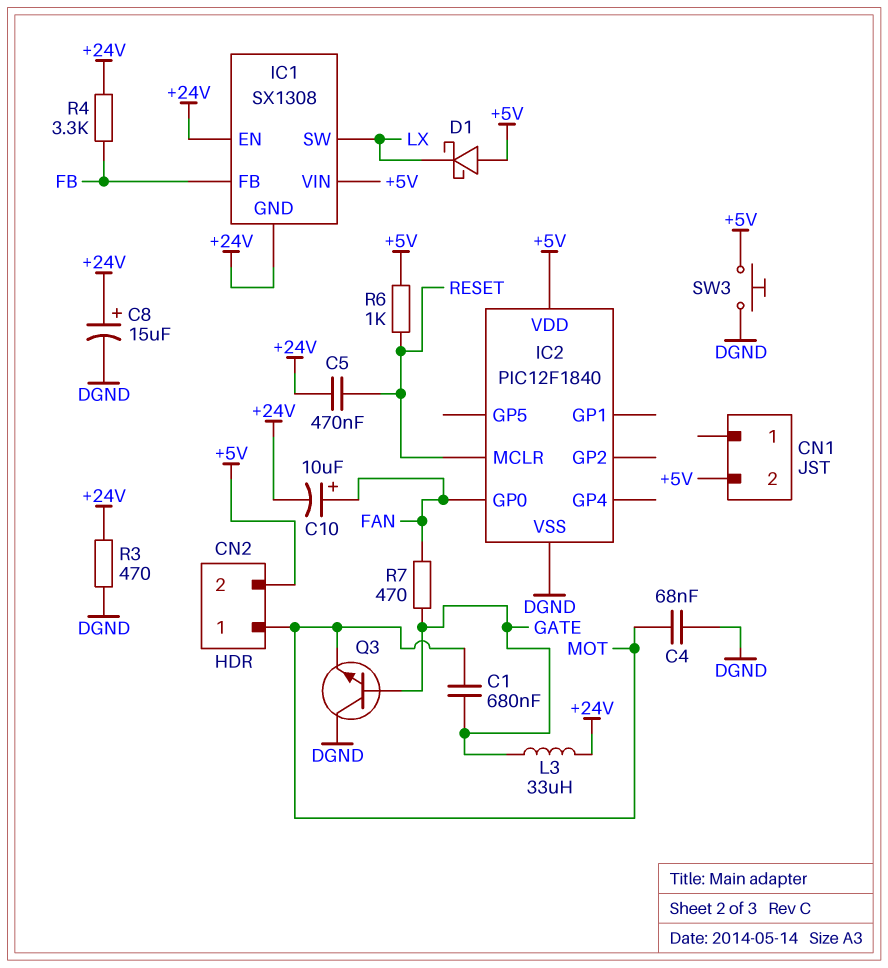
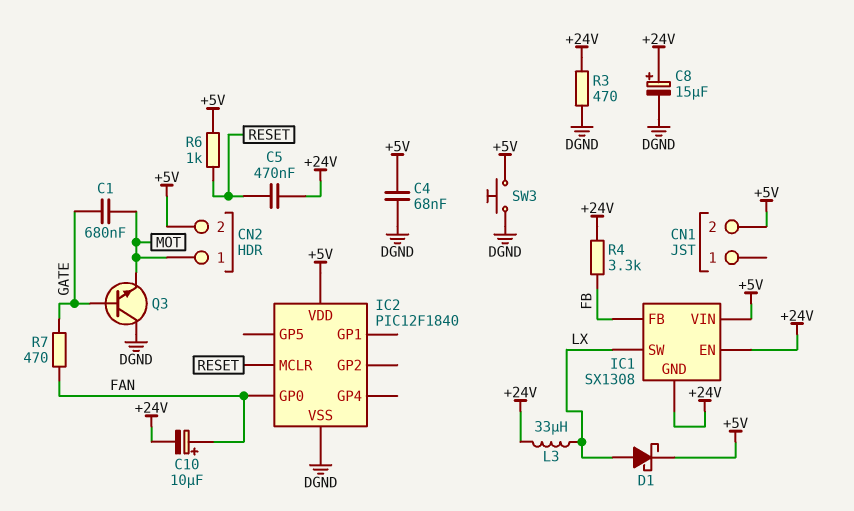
C4: 68nF (DGND, MOT) -> 68nF (+5V, DGND)
D1: schottky (A +5V, K LX) -> schottky (A LX, K +5V)
L3: 33uH (+24V, GATE) -> 33uH (+24V, LX)

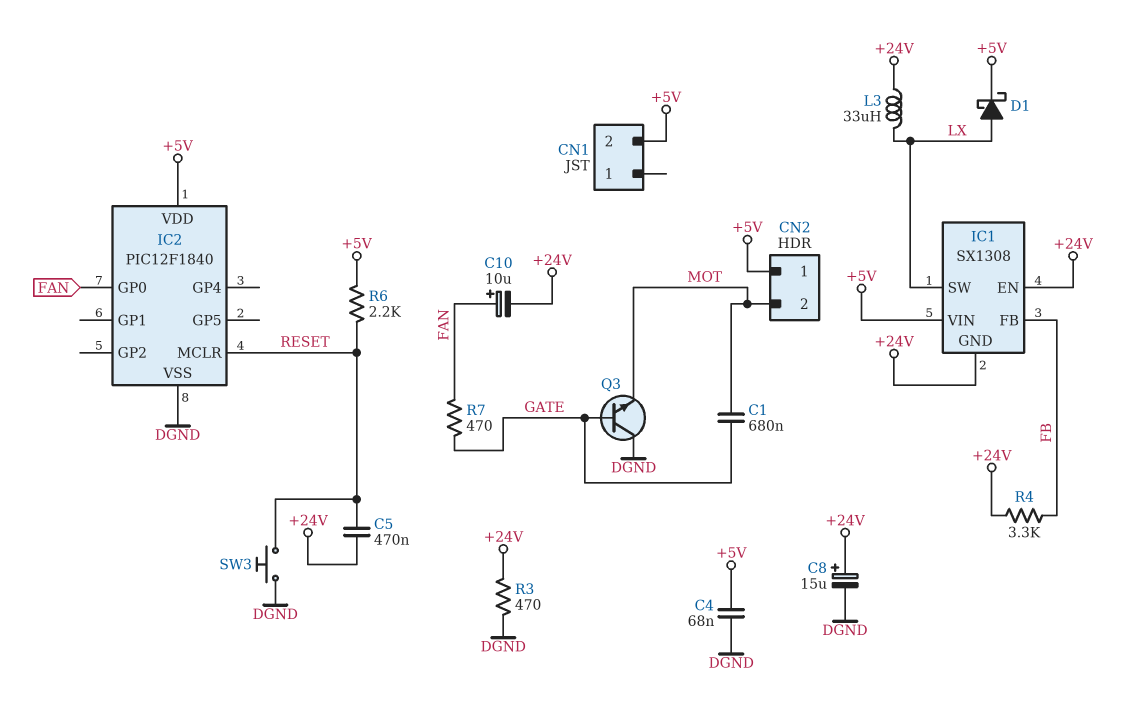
CN2 pin 1: MOT -> +5V
CN2 pin 2: +5V -> MOT
R6: 1k (+5V, RESET) -> 2.2k (+5V, RESET)
SW3: button (+5V, DGND) -> button (DGND, RESET)

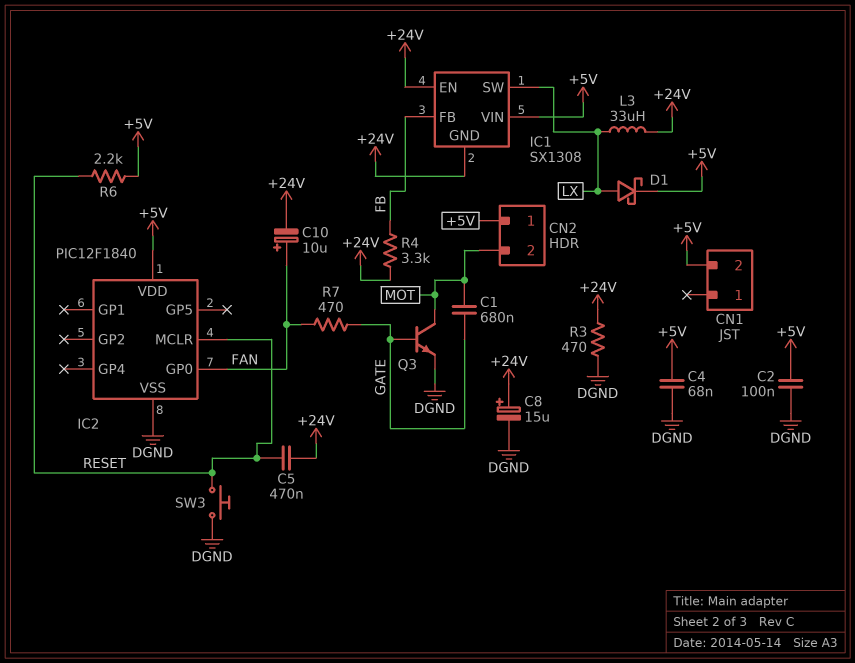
C2: none -> 100nF (+5V, DGND)
Q3: NPN (B GATE, C DGND, E MOT) -> NPN (B GATE, C MOT, E DGND)

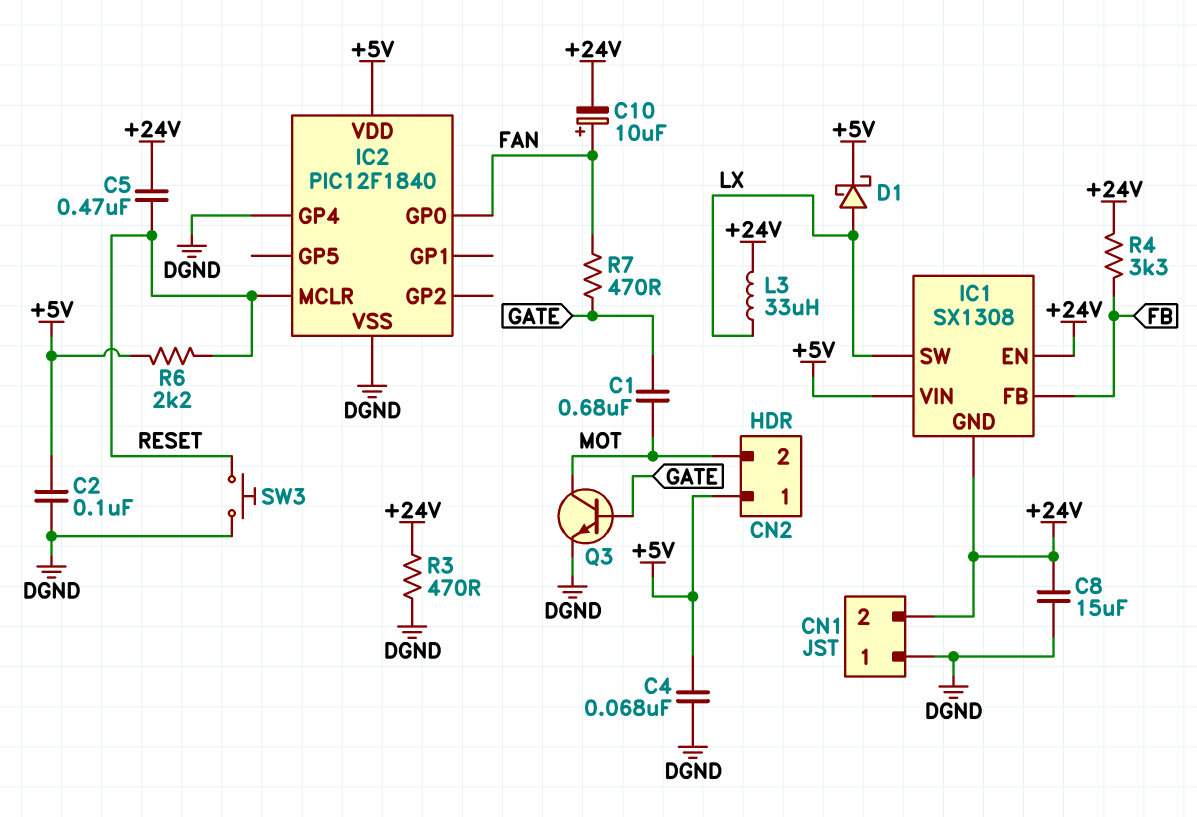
C8: 15uF (plus +24V, minus DGND) -> 15uF (+24V, DGND)
CN1 pin 1: none -> DGND
CN1 pin 2: +5V -> +24V
IC2 pin GP4: none -> DGND

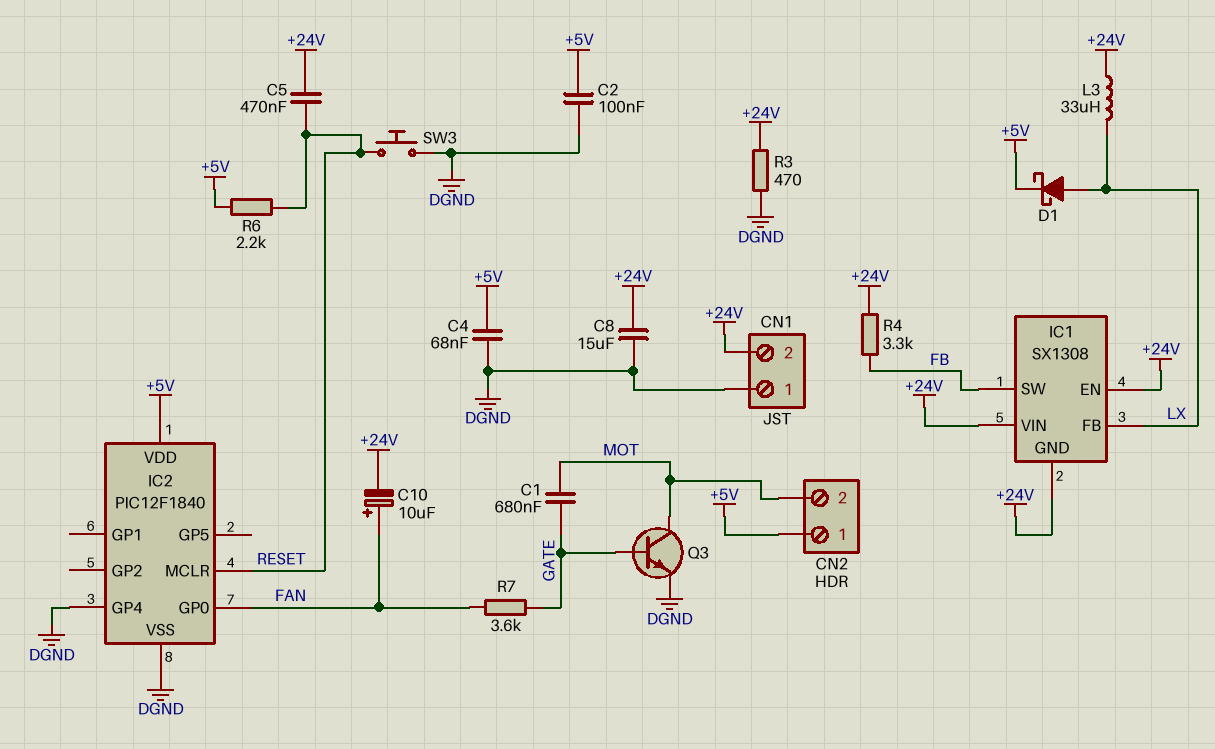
IC1 pin FB: FB -> LX
IC1 pin SW: LX -> FB
IC1 pin VIN: +5V -> +24V
R7: 470 (FAN, GATE) -> 3.6k (FAN, GATE)

